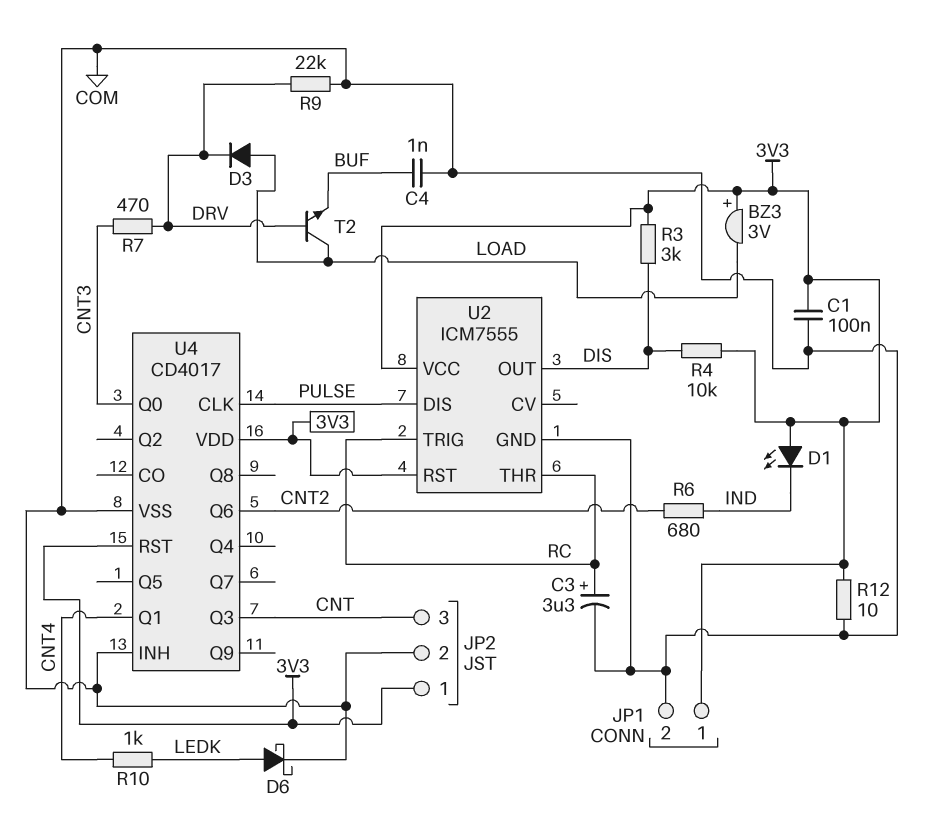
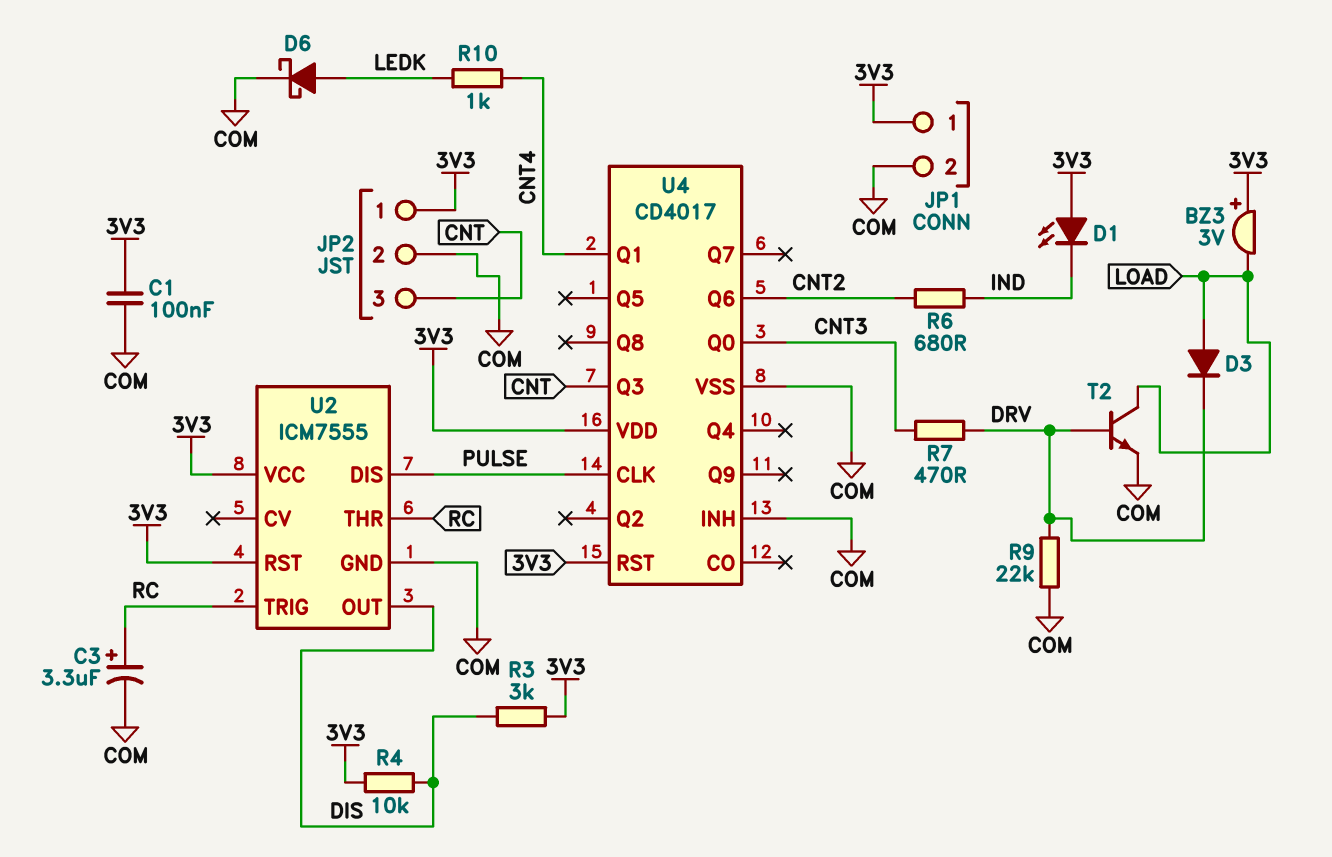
C4: 1nF (BUF, COM) -> none
R12: 10 (3V3, COM) -> none
T2: NPN (B DRV, C LOAD, E BUF) -> NPN (B DRV, C LOAD, E COM)

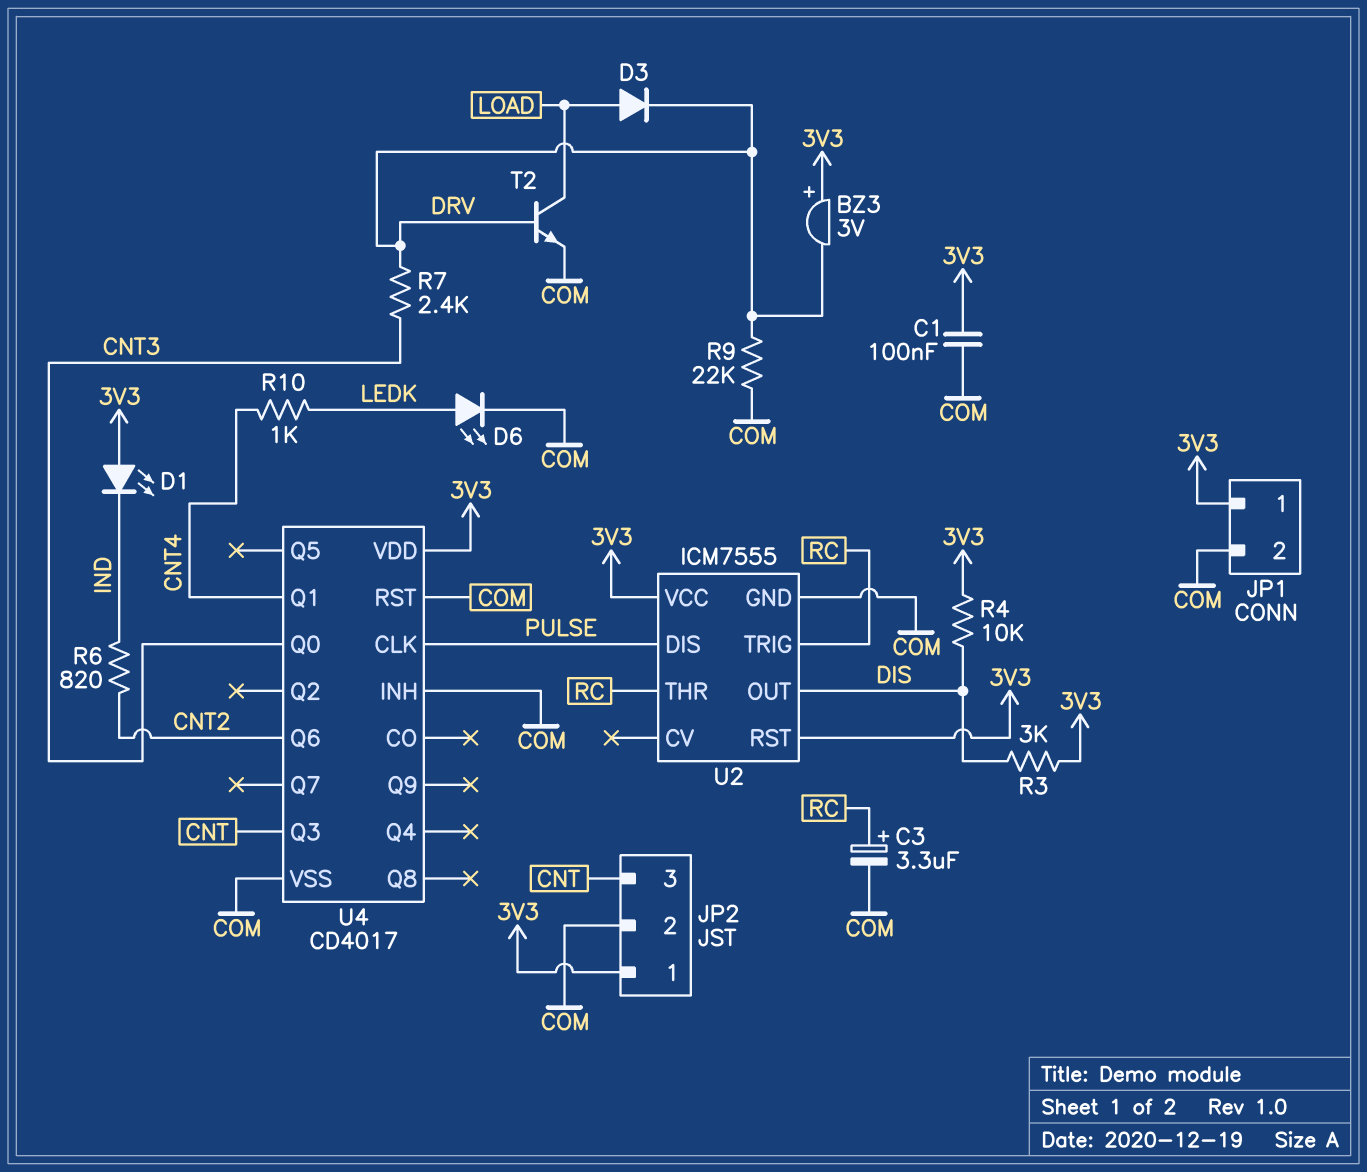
BZ3: buzzer 3V (plus 3V3, minus LOAD) -> buzzer 3V (plus 3V3, minus DRV)
D6: schottky (A LEDK, K COM) -> LED (A LEDK, K COM)
R6: 680 (CNT2, IND) -> 820 (CNT2, IND)
R7: 470 (CNT3, DRV) -> 2.4k (CNT3, DRV)
U4 pin RST: 3V3 -> COM

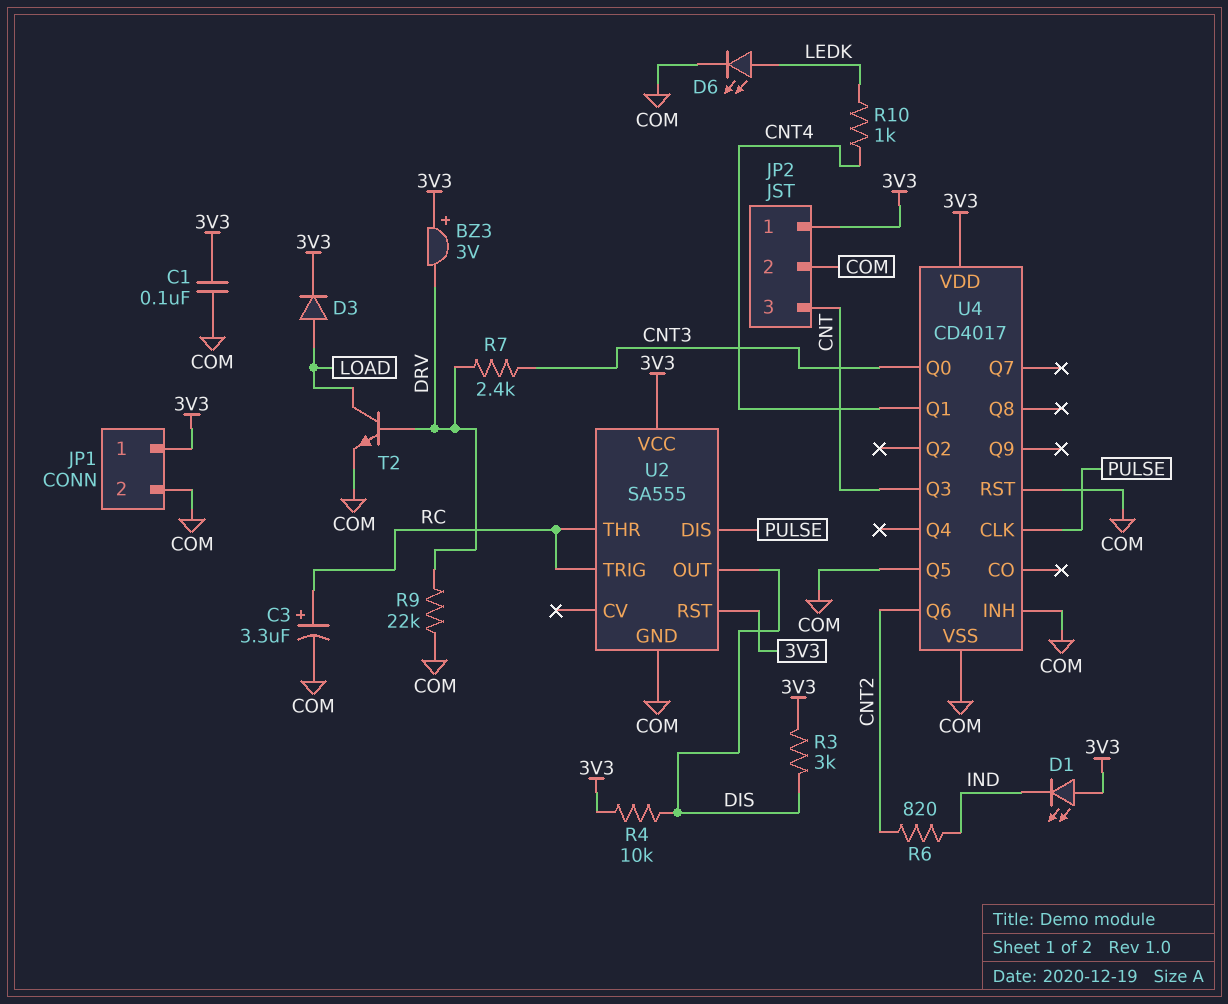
D3: diode (A LOAD, K DRV) -> diode (A LOAD, K 3V3)
U2: ICM7555 -> SA555
U4 pin Q5: none -> COM

